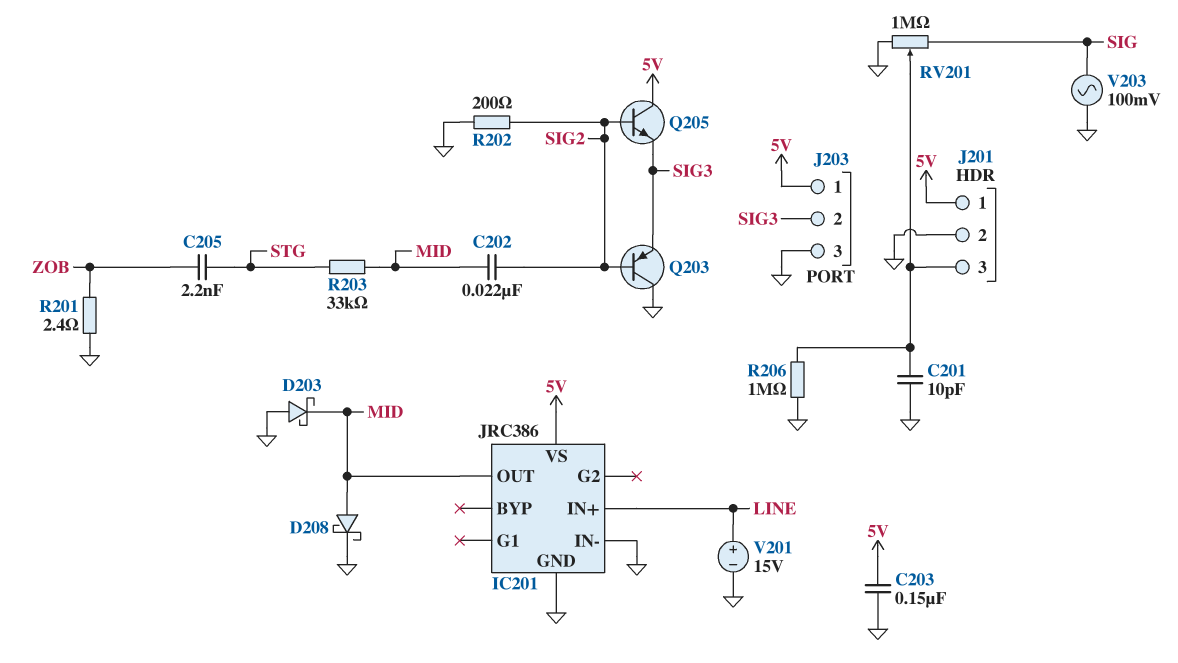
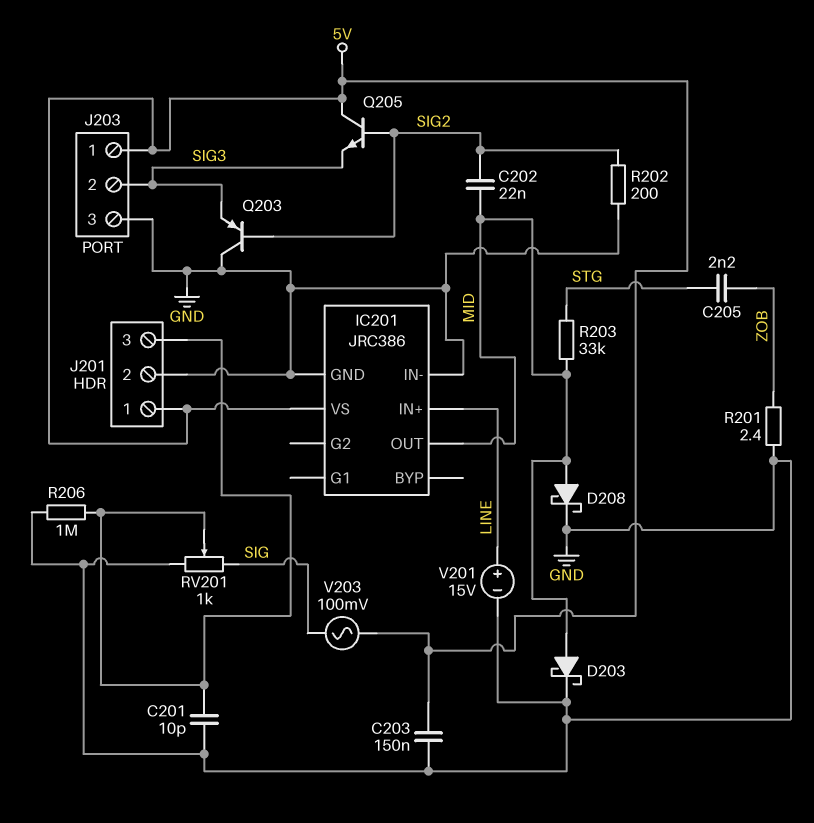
D203: schottky (A GND, K MID) -> schottky (A MID, K GND)
RV201: 1M (GND, SIG, wiper J201/3) -> 1k (GND, SIG, wiper J201/3)
V203: AC 100mV (GND, SIG) -> AC 100mV (5V, SIG)

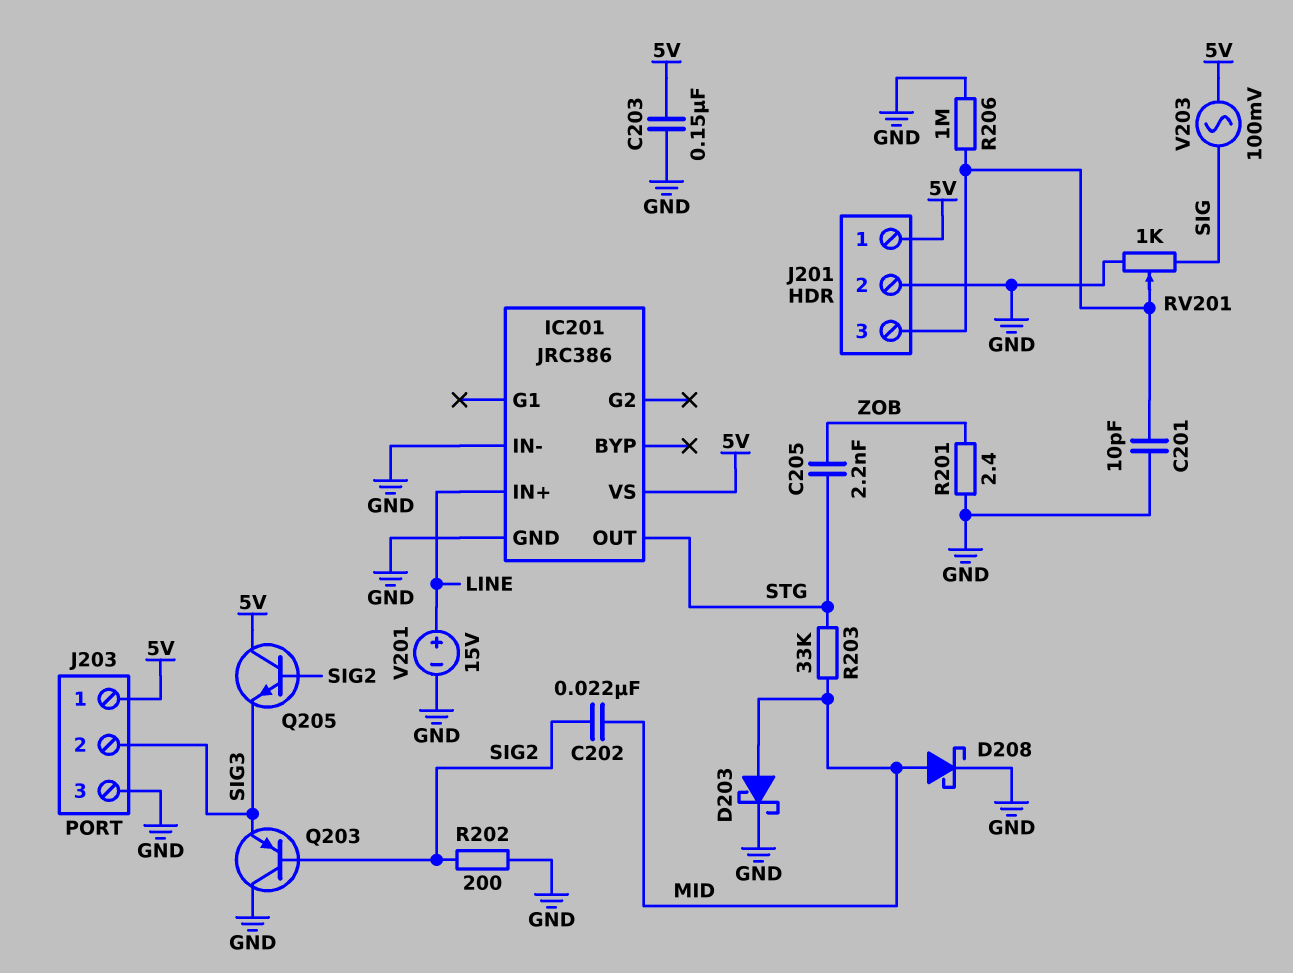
IC201 pin OUT: MID -> STG

